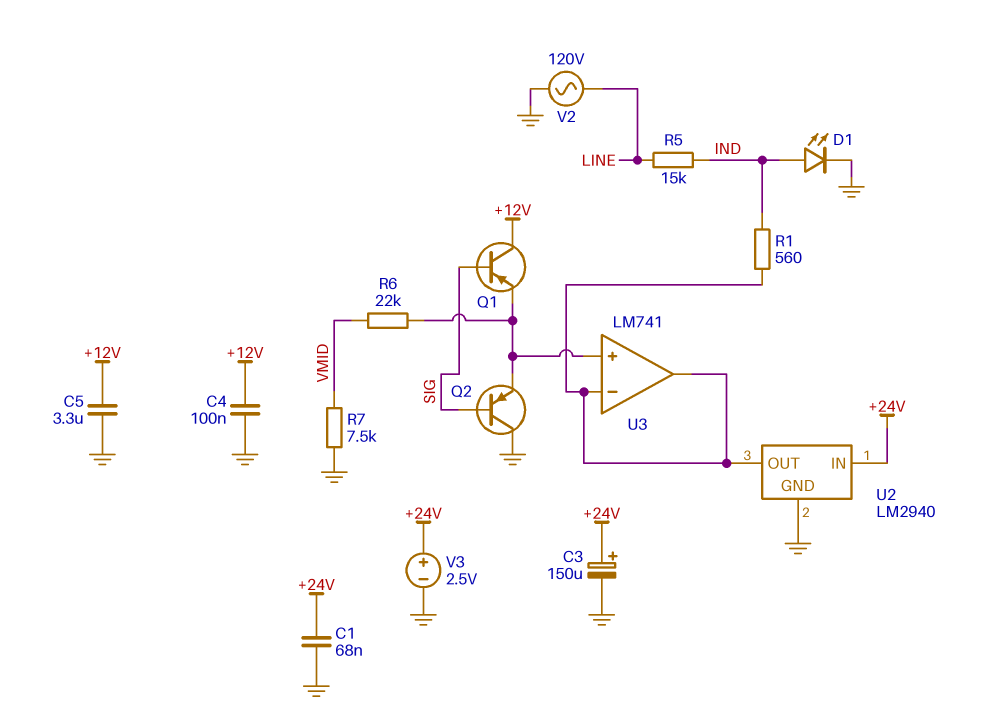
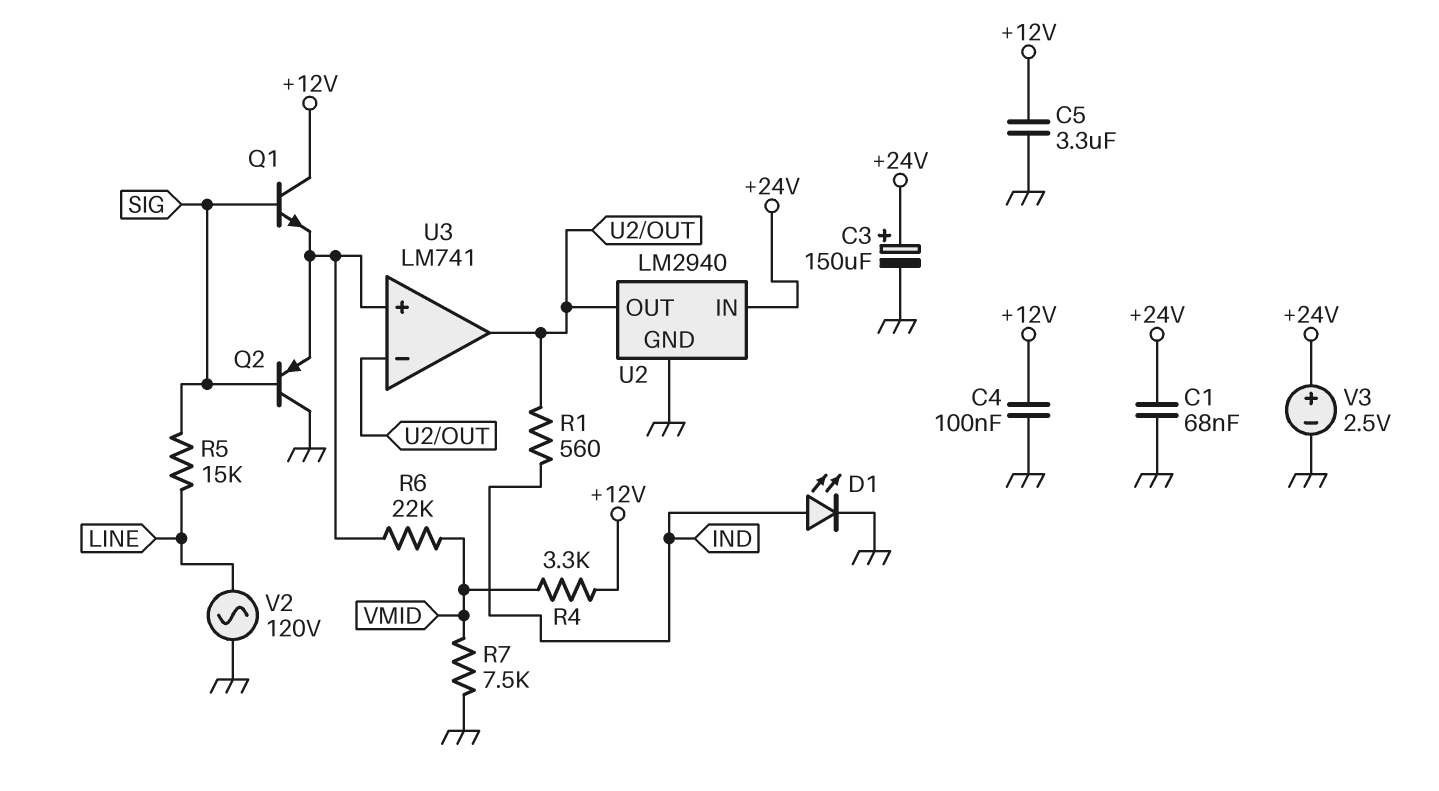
Q1: PNP (B SIG, C +12V, E U3/in+) -> NPN (B SIG, C +12V, E U3/in+)
R4: none -> 3.3k (+12V, VMID)
R5: 15k (IND, LINE) -> 15k (LINE, SIG)

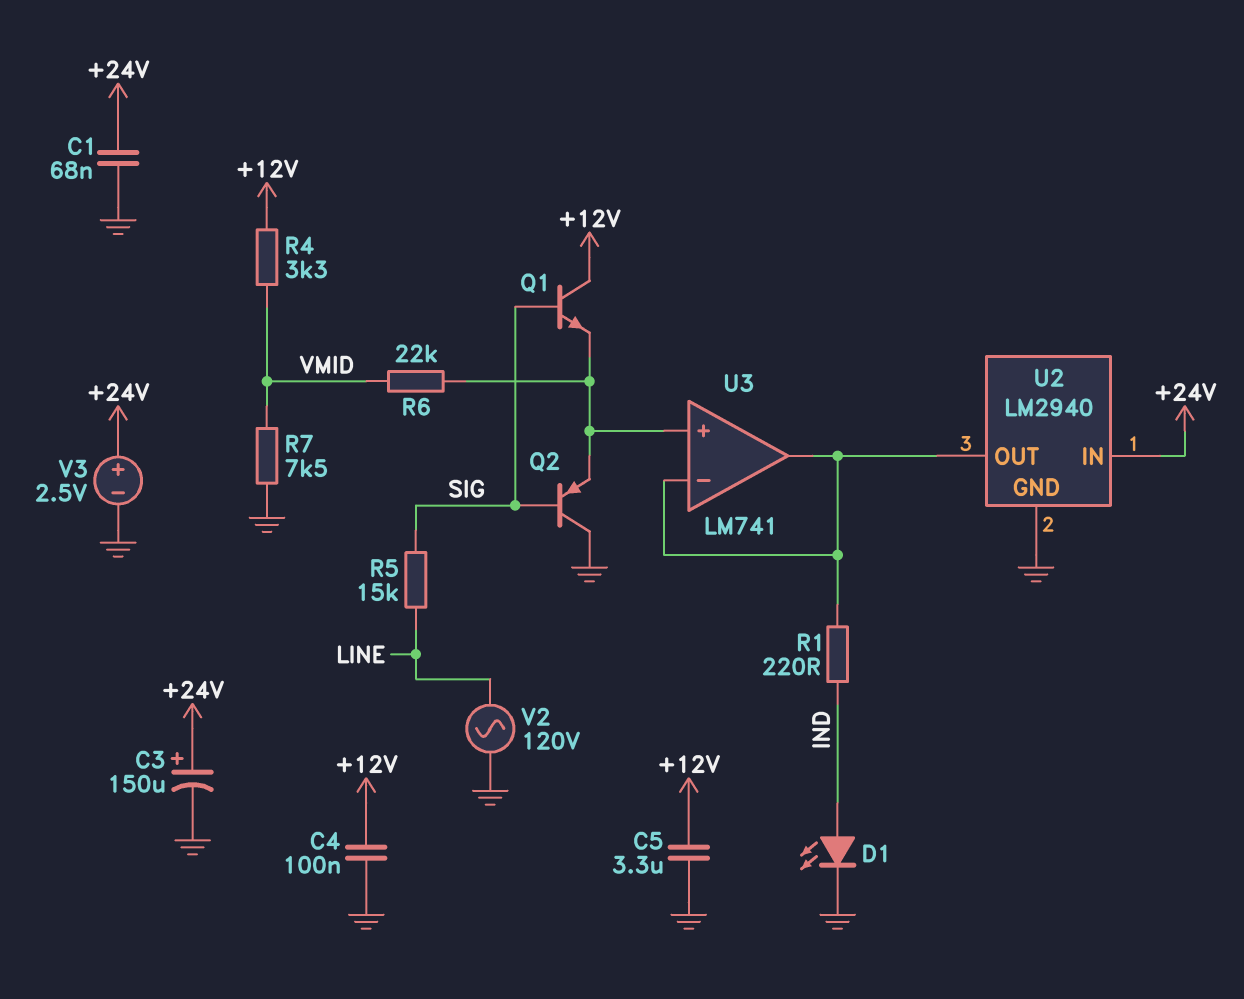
R1: 560 (IND, U2/OUT) -> 220 (IND, U2/OUT)

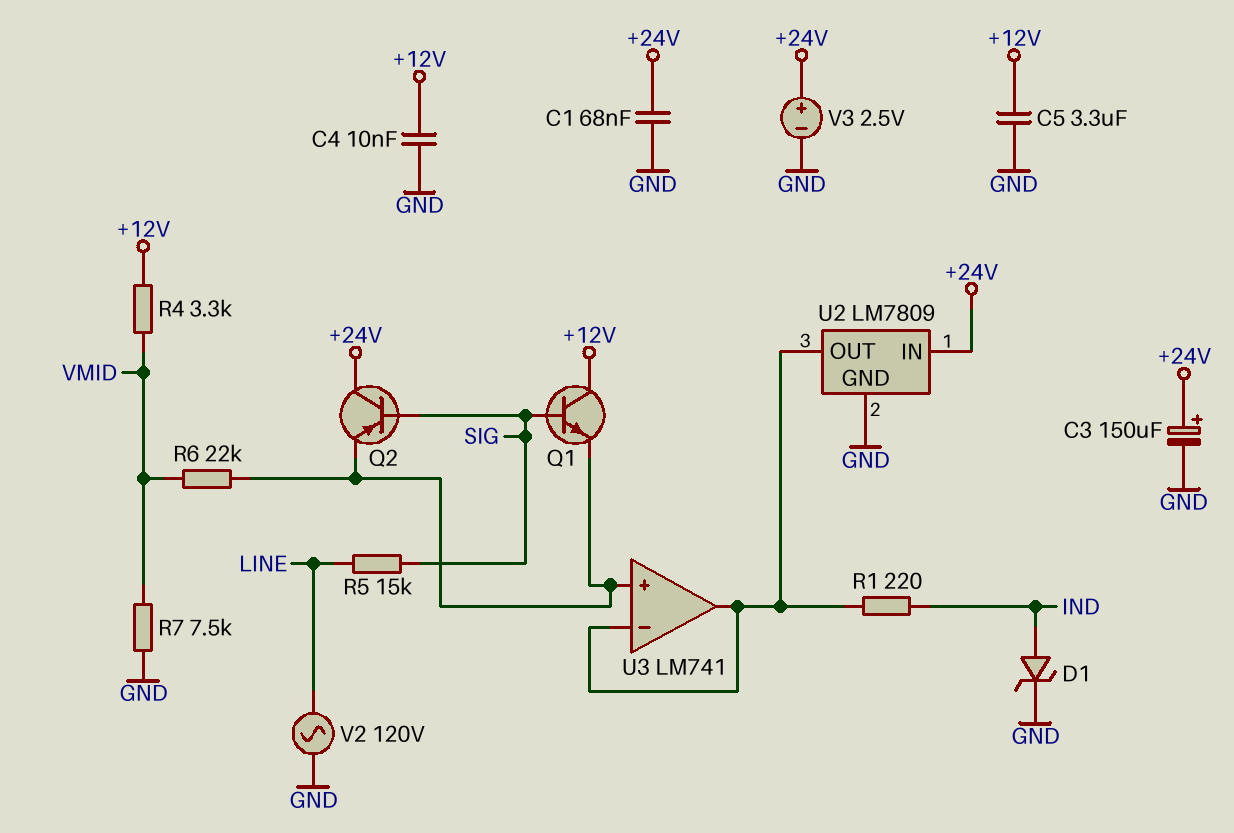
C4: 100nF (+12V, GND) -> 10nF (+12V, GND)
D1: LED (A IND, K GND) -> zener (A IND, K GND)
Q2: PNP (B SIG, C GND, E U3/in+) -> PNP (B SIG, C +24V, E U3/in+)
U2: LM2940 -> LM7809

